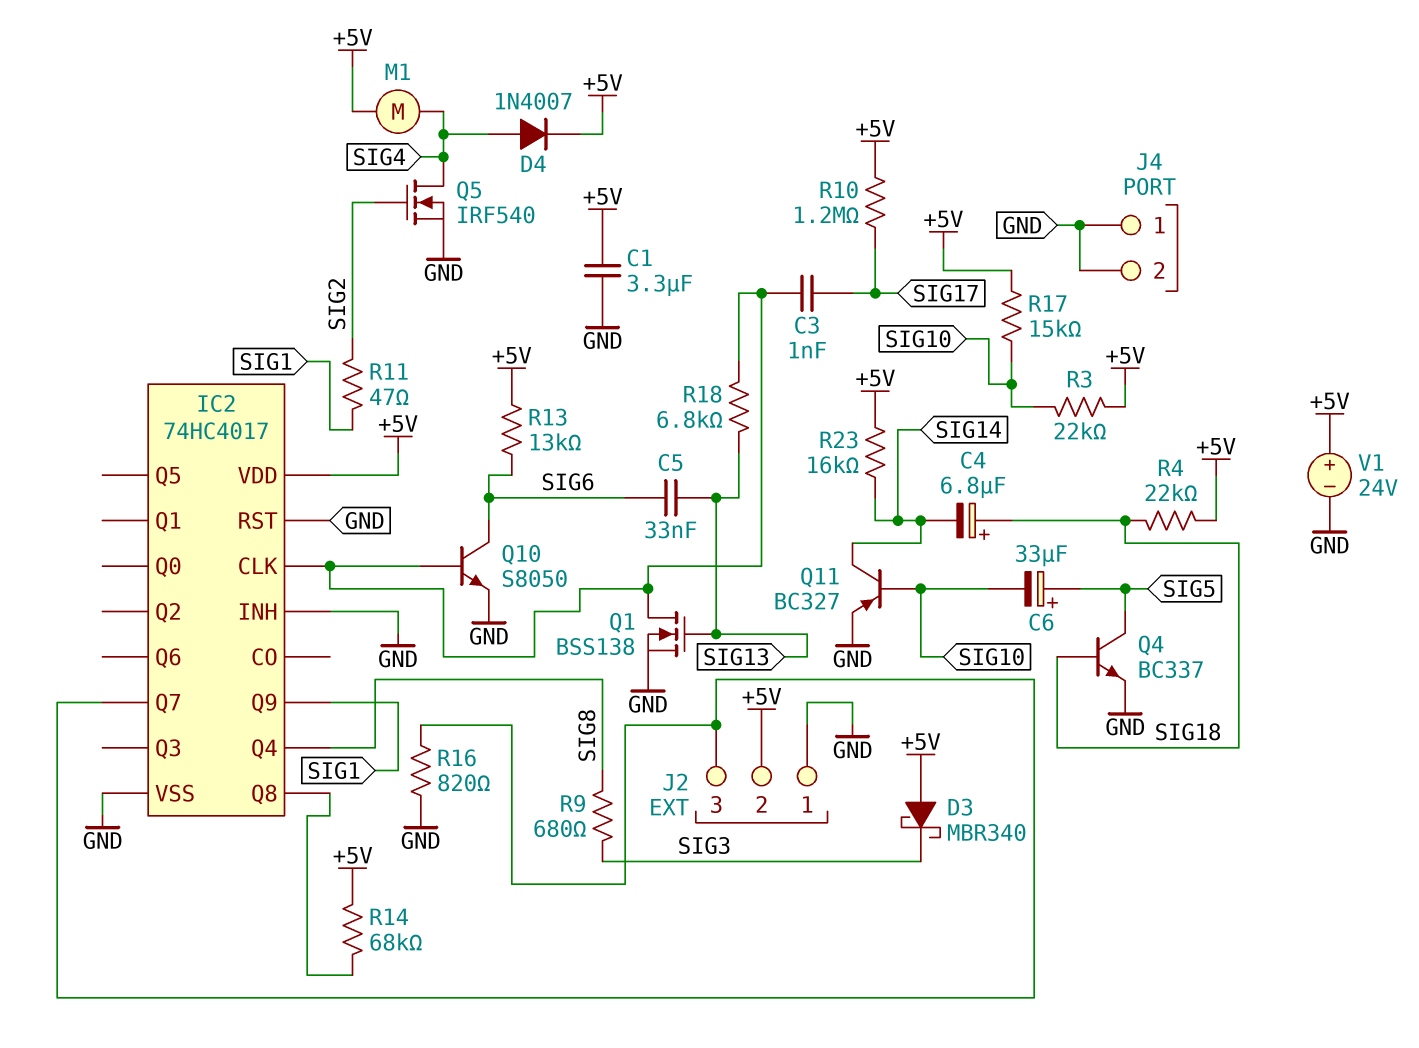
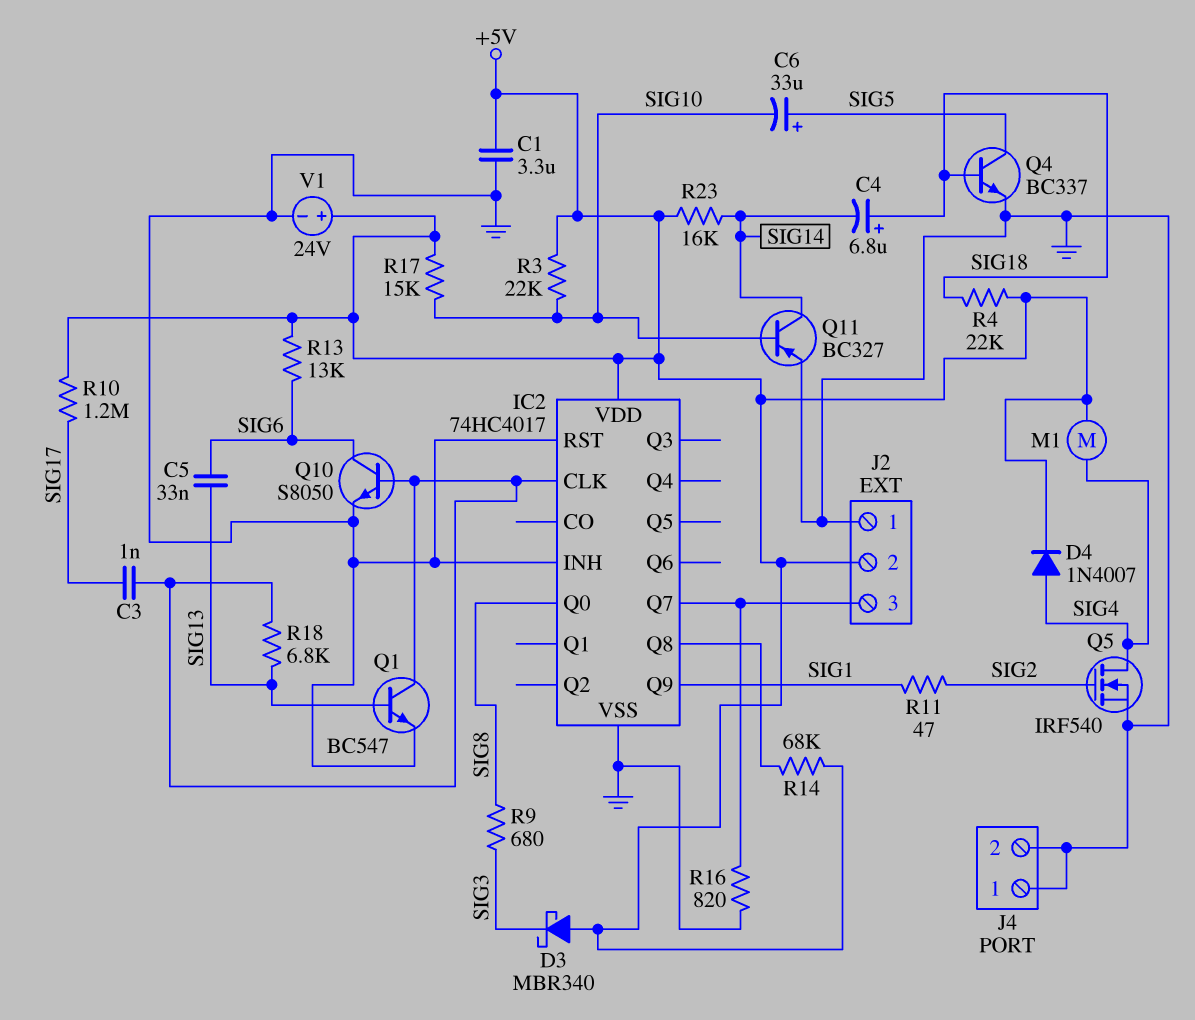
IC2 pin Q0: none -> SIG8
IC2 pin Q4: SIG8 -> none
Q1: NMOS BSS138 (G SIG13, D IC2/CLK, S GND) -> NPN BC547 (B SIG13, C IC2/CLK, E GND)

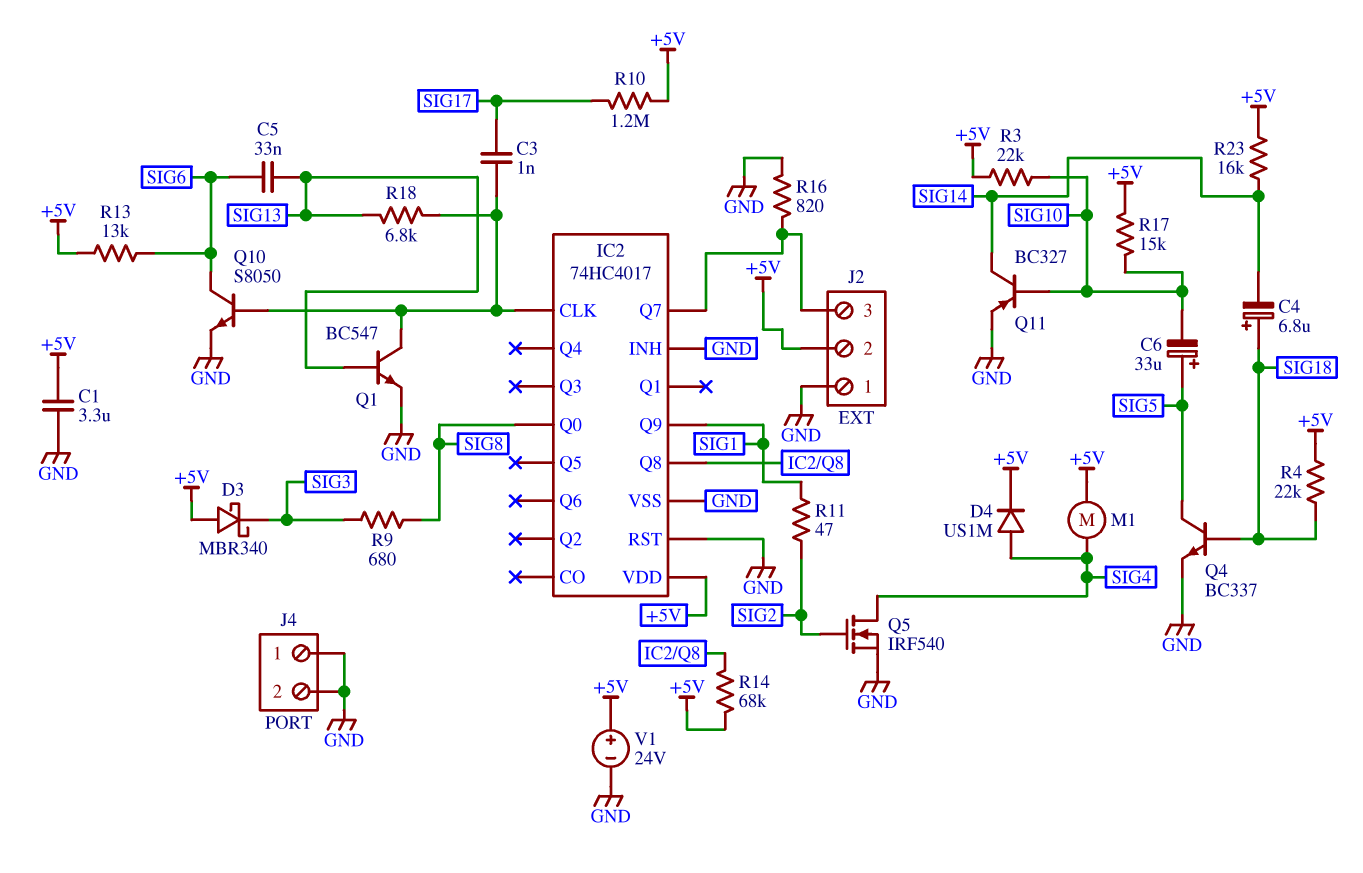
D4: diode 1N4007 (A SIG4, K +5V) -> diode US1M (A SIG4, K +5V)

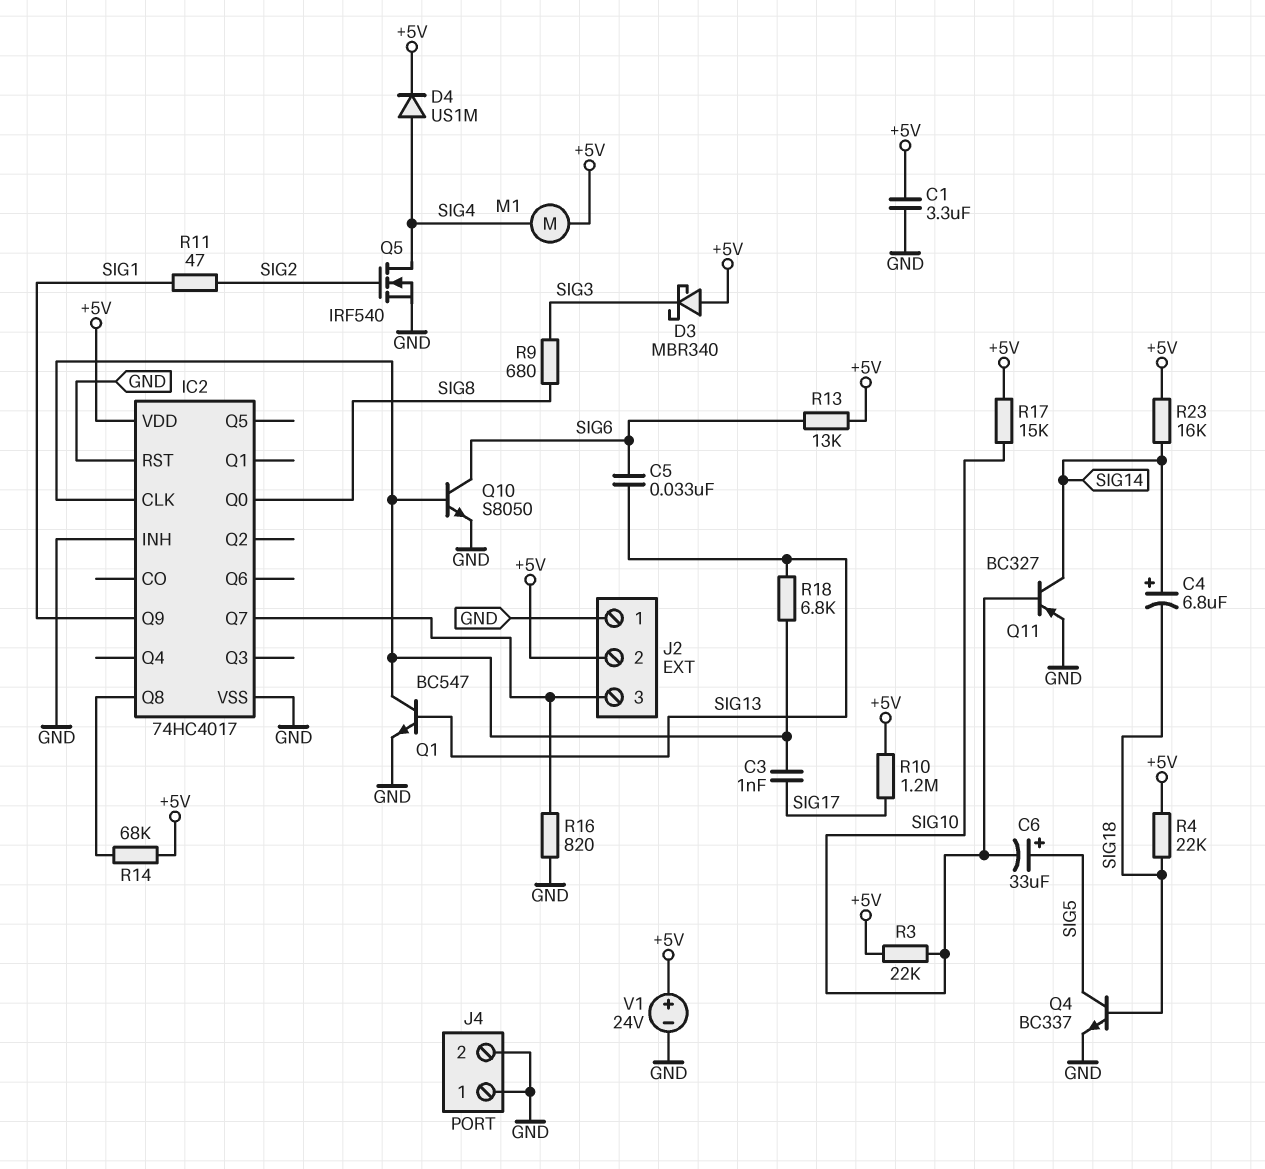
C4: 6.8uF (plus SIG18, minus SIG14) -> 6.8uF (plus SIG14, minus SIG18)

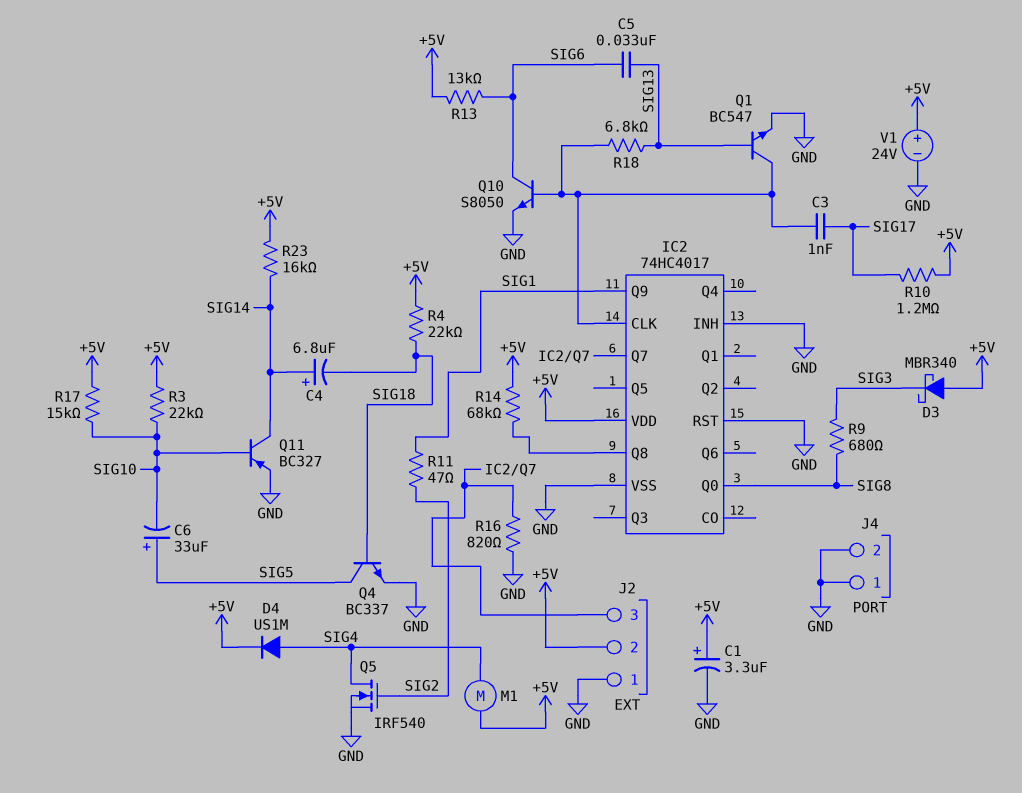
C1: 3.3uF (+5V, GND) -> 3.3uF (plus +5V, minus GND)

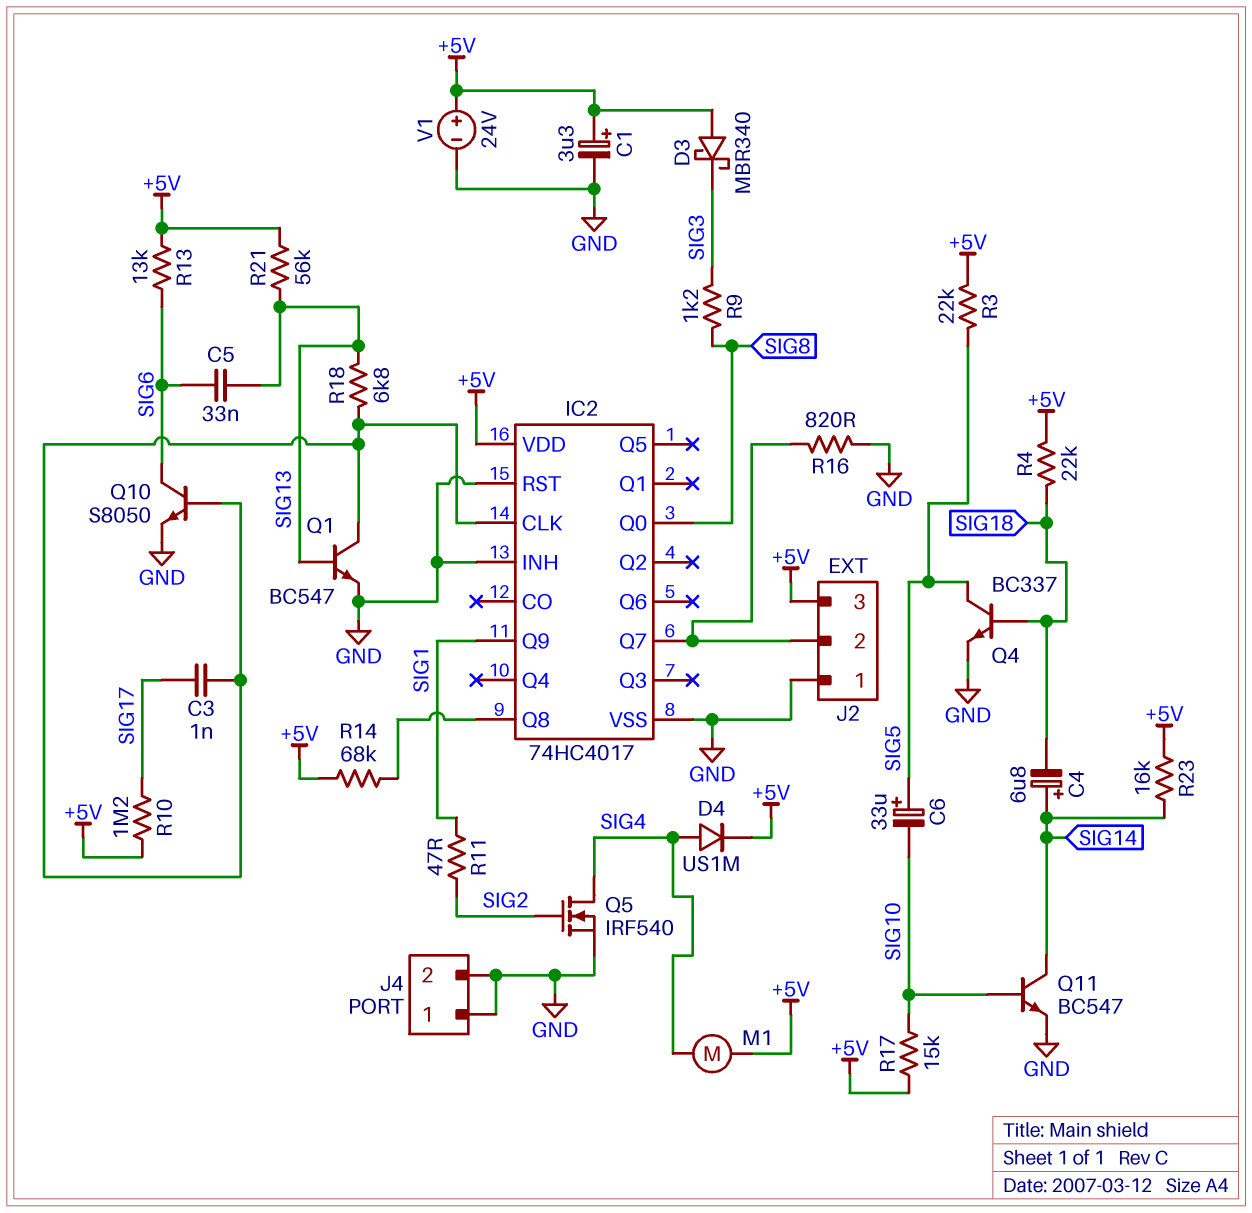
J2 pin 2: +5V -> IC2/Q7
J2 pin 3: IC2/Q7 -> +5V
Q11: PNP BC327 (B SIG10, C SIG14, E GND) -> NPN BC547 (B SIG10, C SIG14, E GND)
R3: 22k (+5V, SIG10) -> 22k (+5V, SIG5)
R9: 680 (SIG3, SIG8) -> 1.2k (SIG3, SIG8)
R21: none -> 56k (+5V, SIG13)

